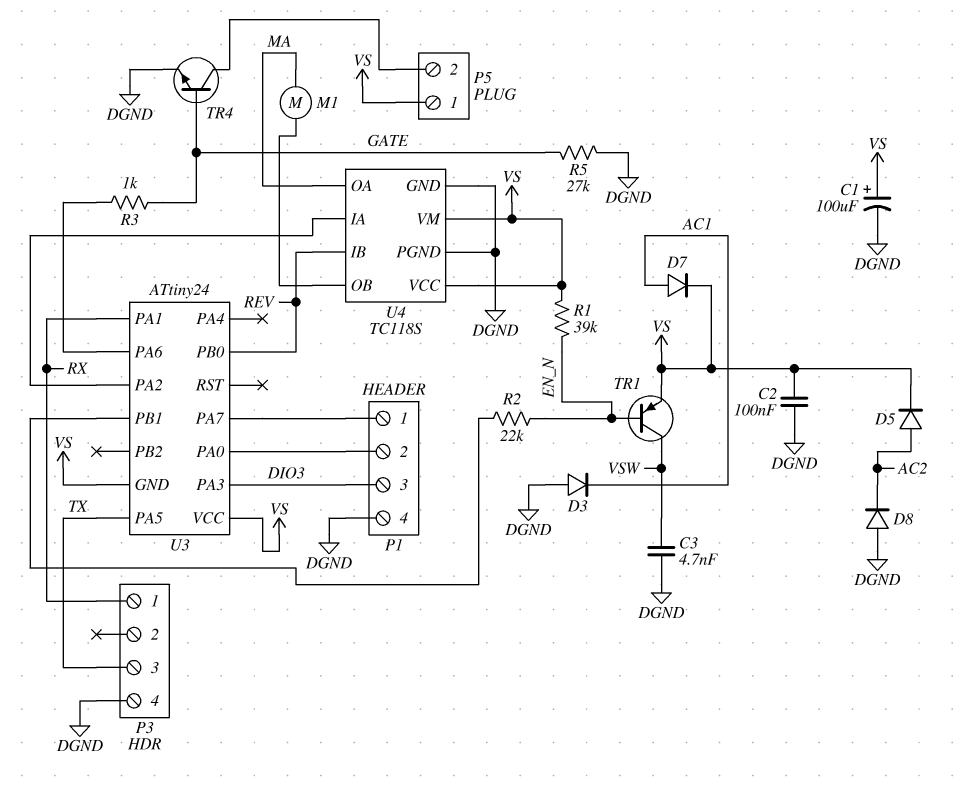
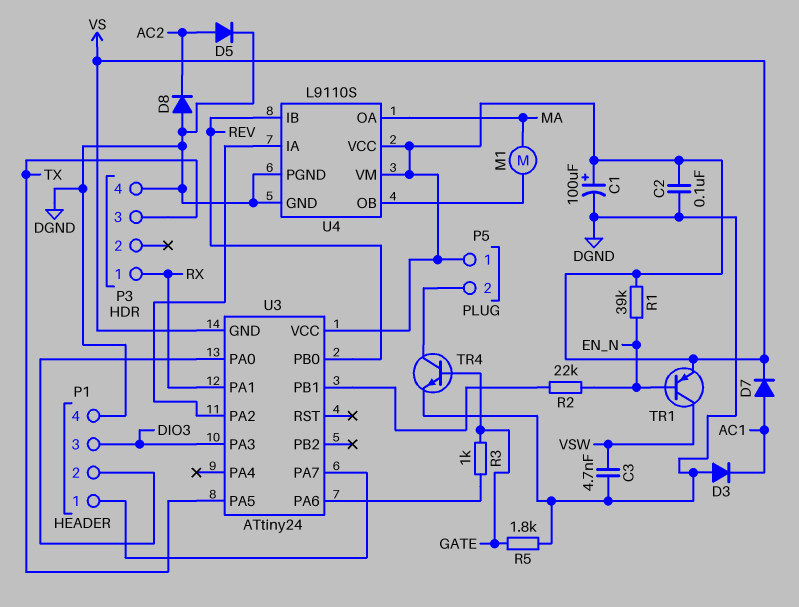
D5: diode (A AC2, K VS) -> diode (A AC2, K DGND)
R5: 27k (DGND, GATE) -> 1.8k (DGND, GATE)
U4: TC118S -> L9110S

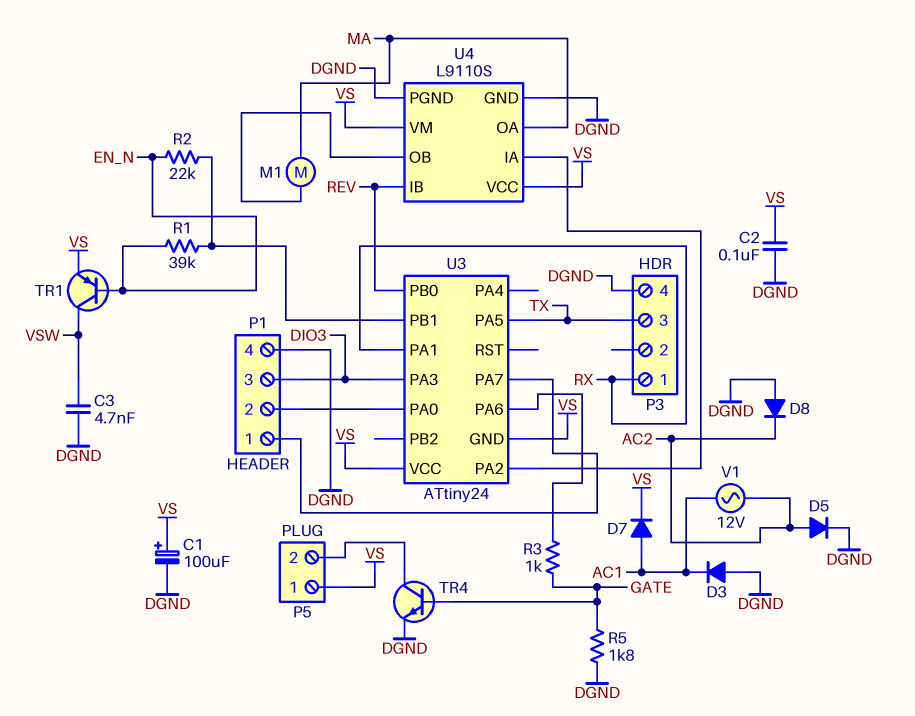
R1: 39k (EN_N, VS) -> 39k (EN_N, U3/PB1)
V1: none -> AC 12V (AC1, AC2)

